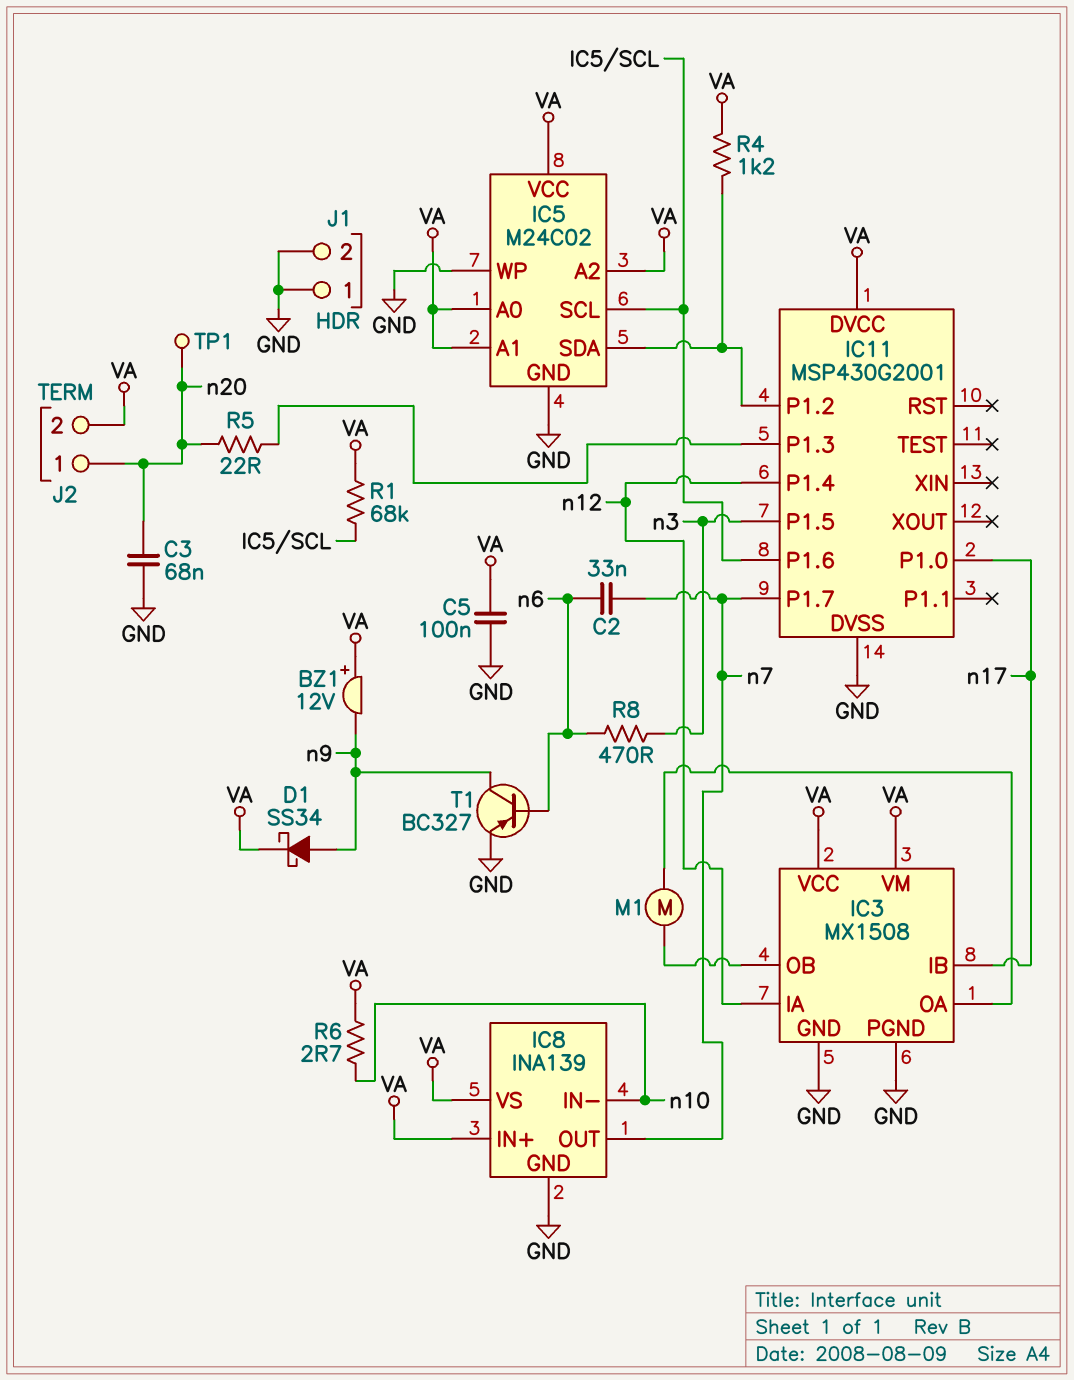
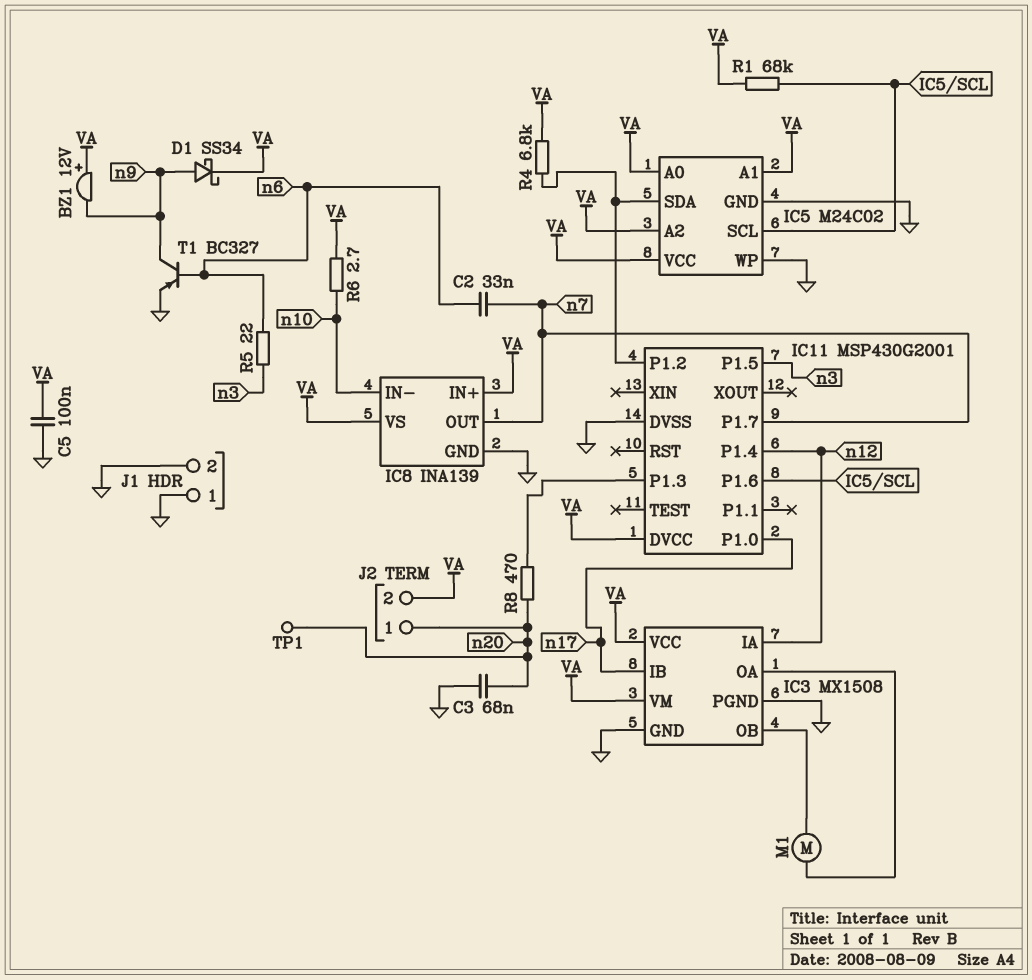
R4: 1.2k (IC5/SDA, VA) -> 6.8k (IC5/SDA, VA)
R5: 22 (IC11/P1.3, n20) -> 22 (n3, n6)
R8: 470 (n3, n6) -> 470 (IC11/P1.3, n20)

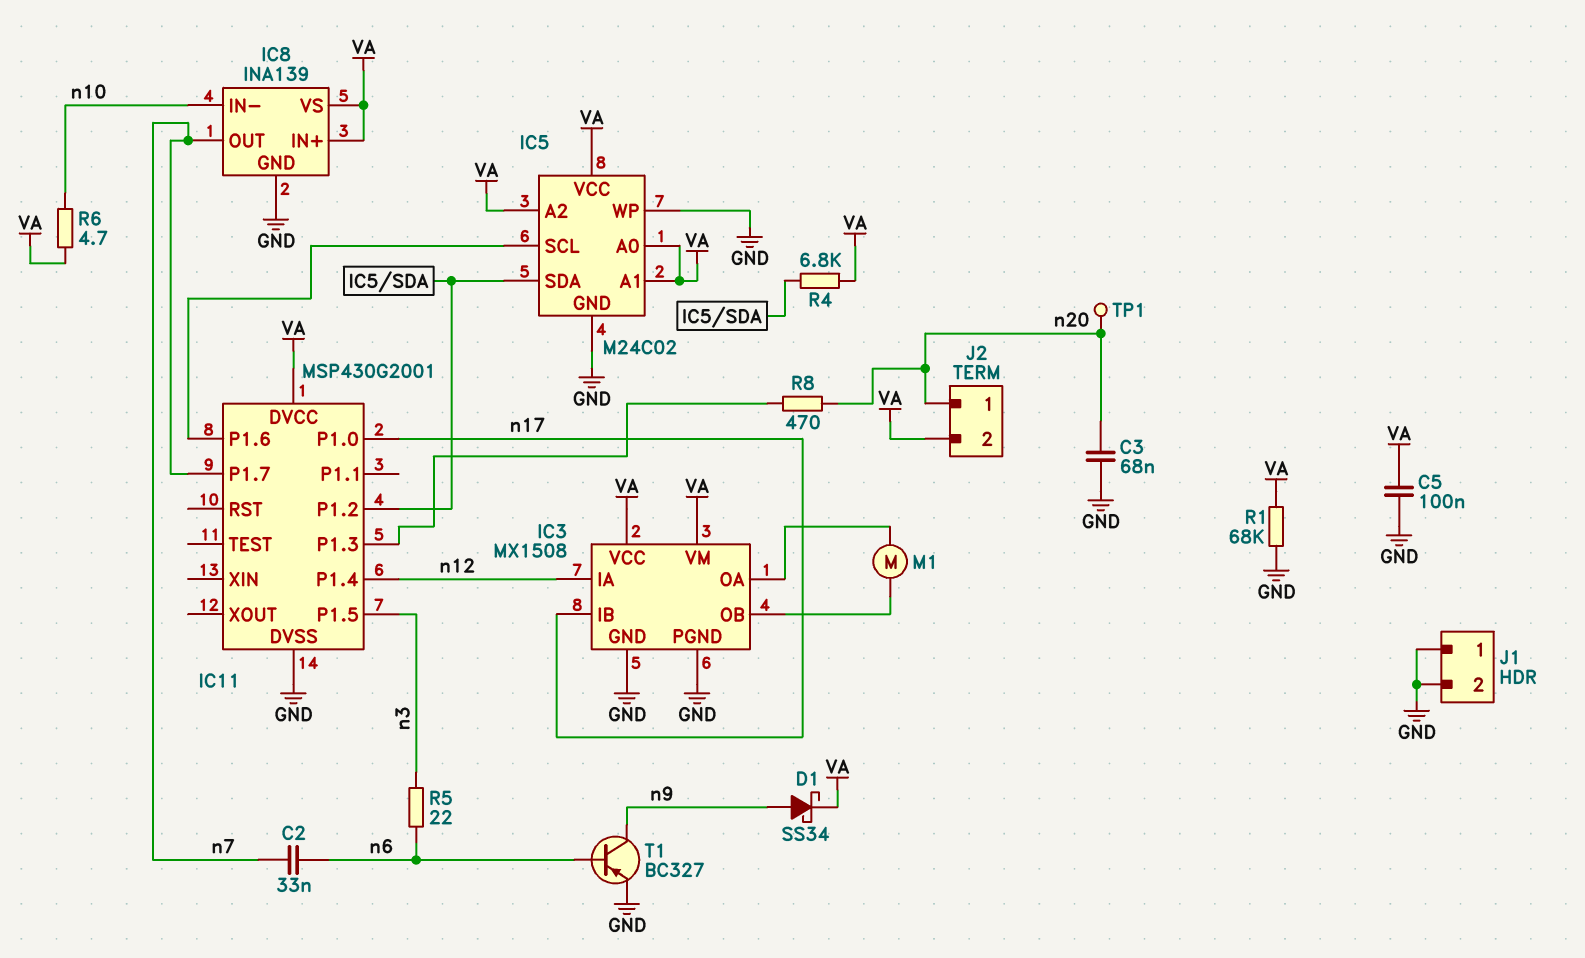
BZ1: buzzer 12V (plus VA, minus n9) -> none
R1: 68k (IC5/SCL, VA) -> 68k (GND, VA)
R6: 2.7 (VA, n10) -> 4.7 (VA, n10)

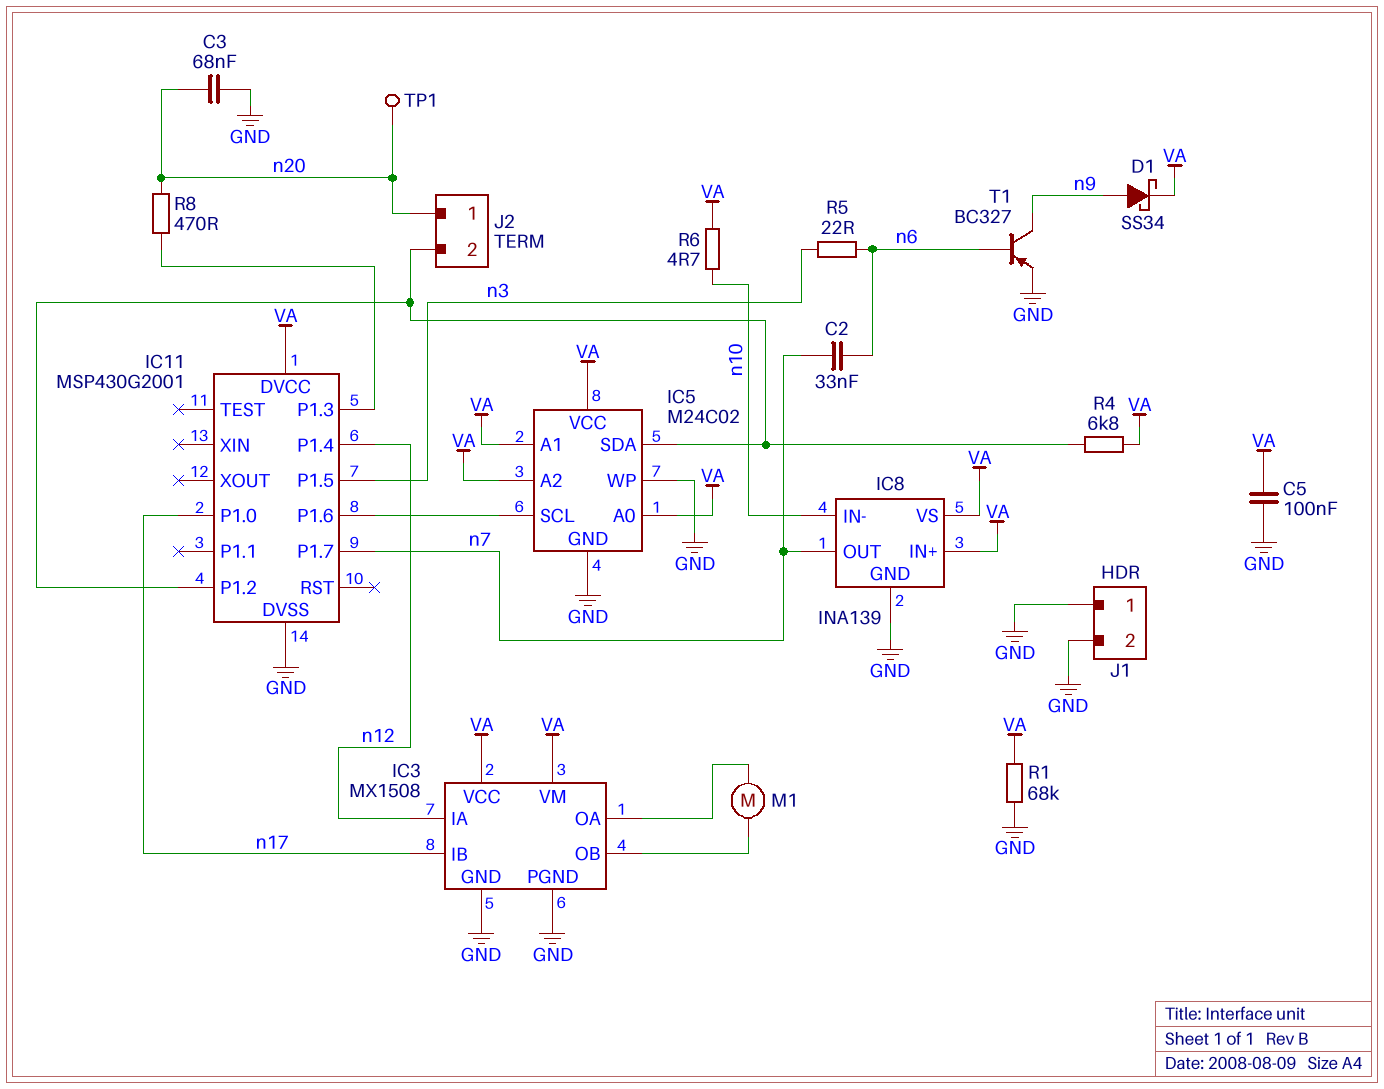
J2 pin 2: VA -> IC5/SDA

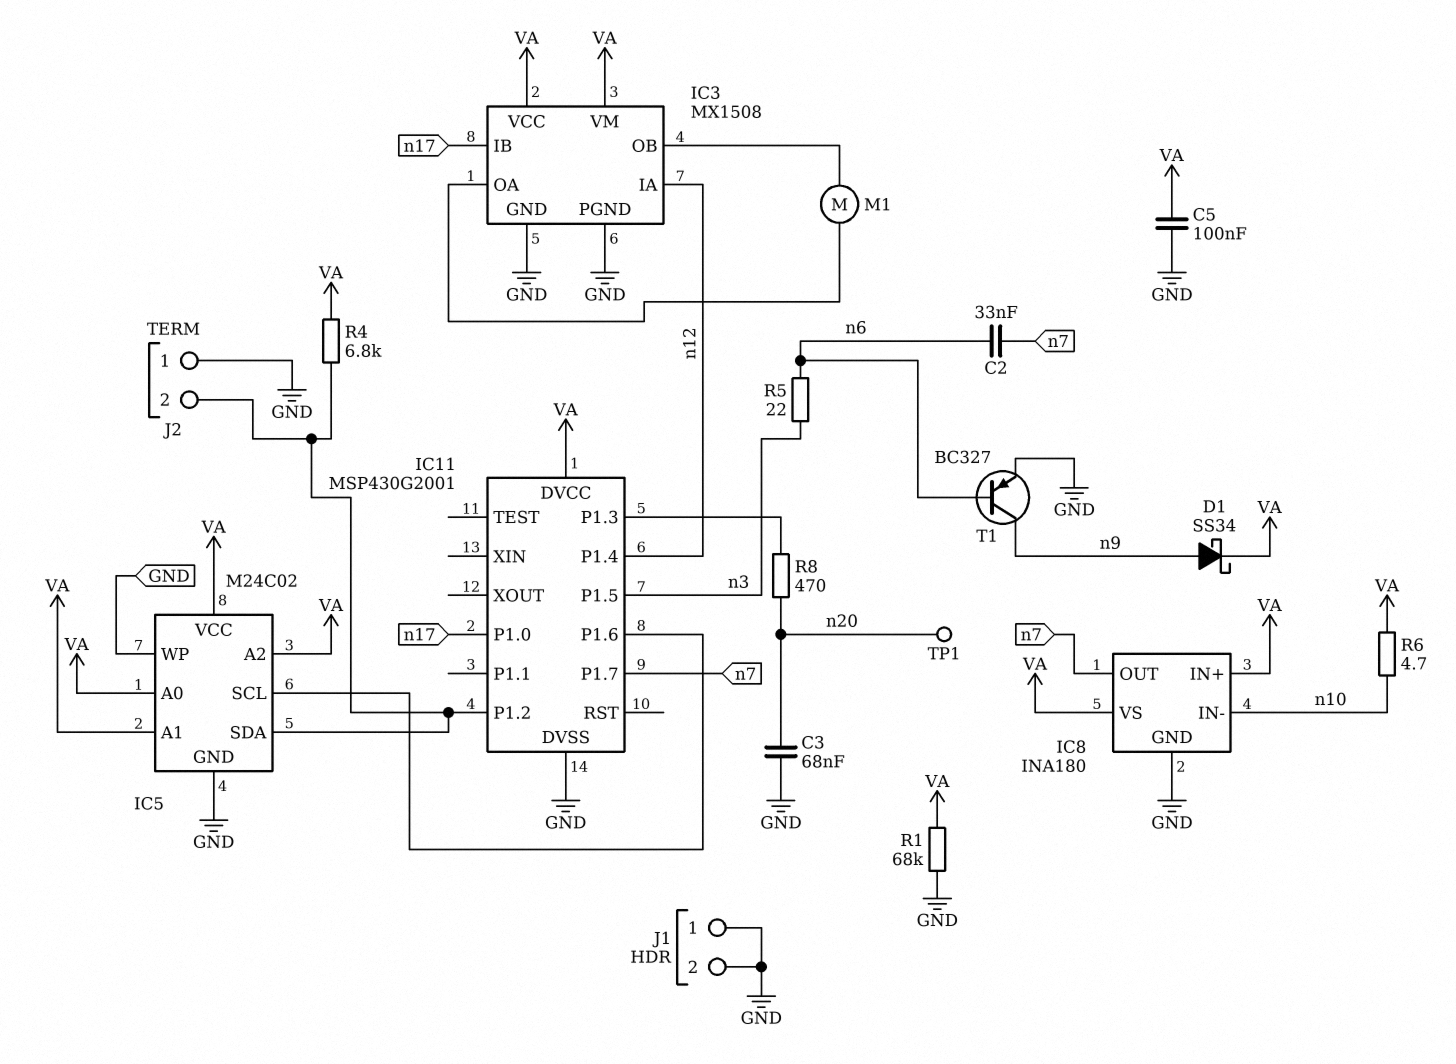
IC8: INA139 -> INA180
J2 pin 1: n20 -> GND

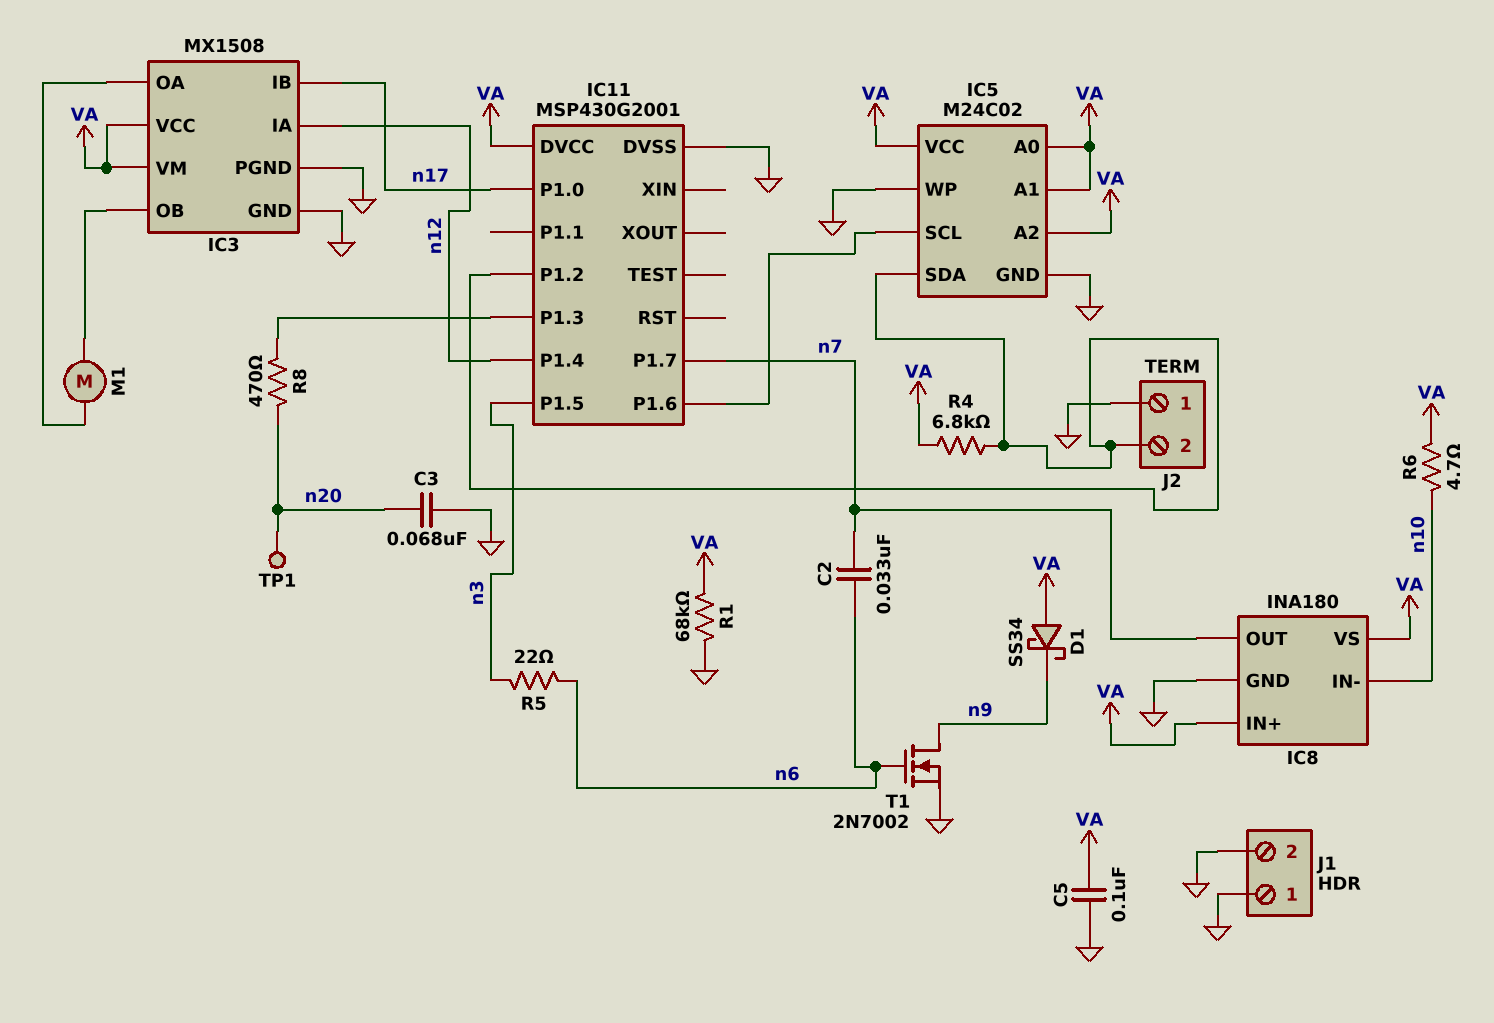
D1: schottky SS34 (A n9, K VA) -> schottky SS34 (A VA, K n9)
T1: PNP BC327 (B n6, C n9, E GND) -> NMOS 2N7002 (G n6, D n9, S GND)

